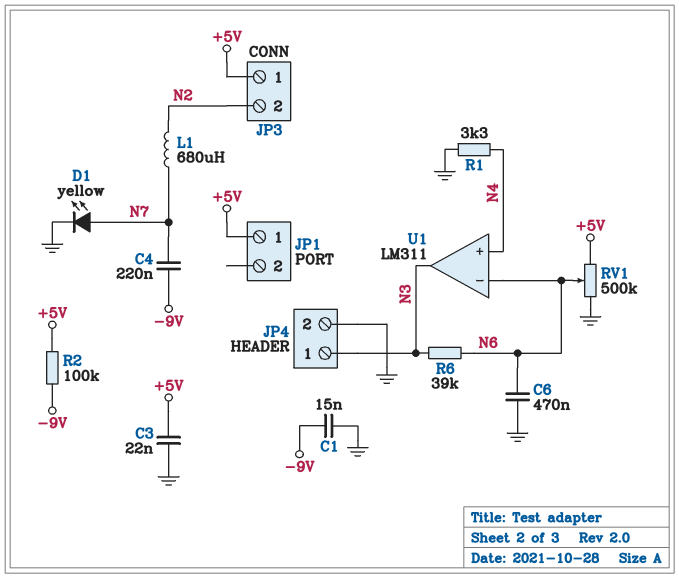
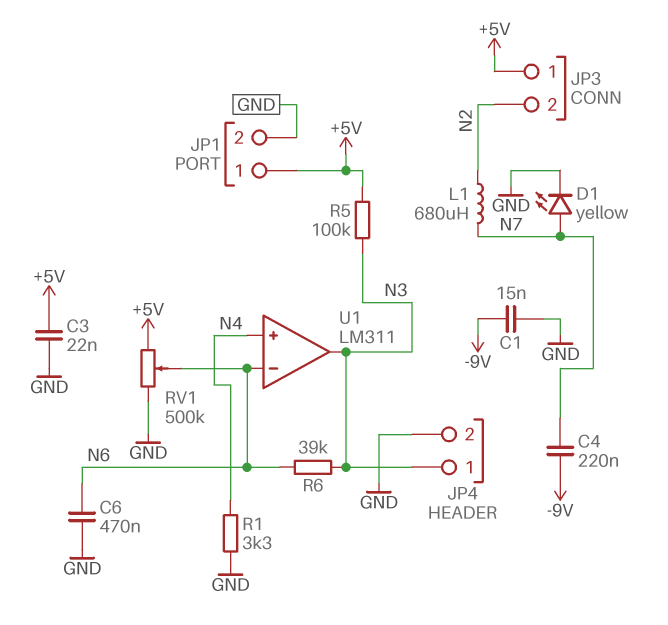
JP1 pin 2: none -> GND
R2: 100k (+5V, -9V) -> none
R5: none -> 100k (+5V, N3)

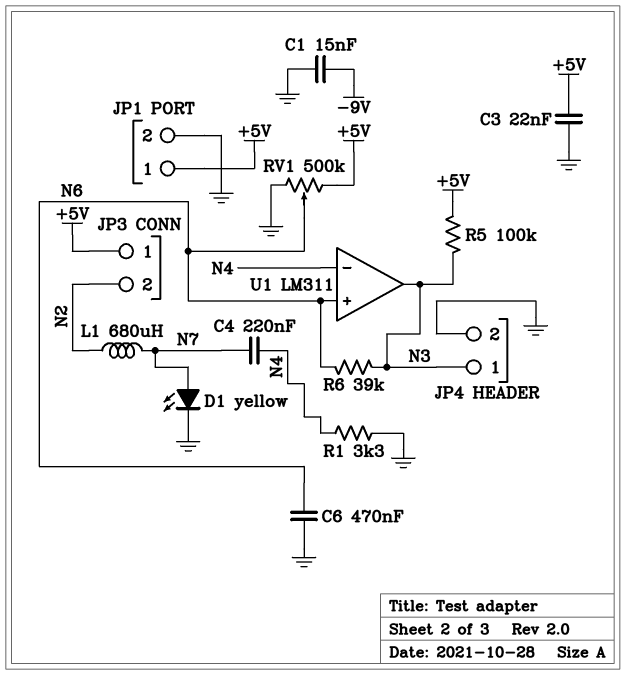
C4: 220nF (-9V, N7) -> 220nF (N4, N7)
U1 pin in+: N4 -> N6
U1 pin in-: N6 -> N4

